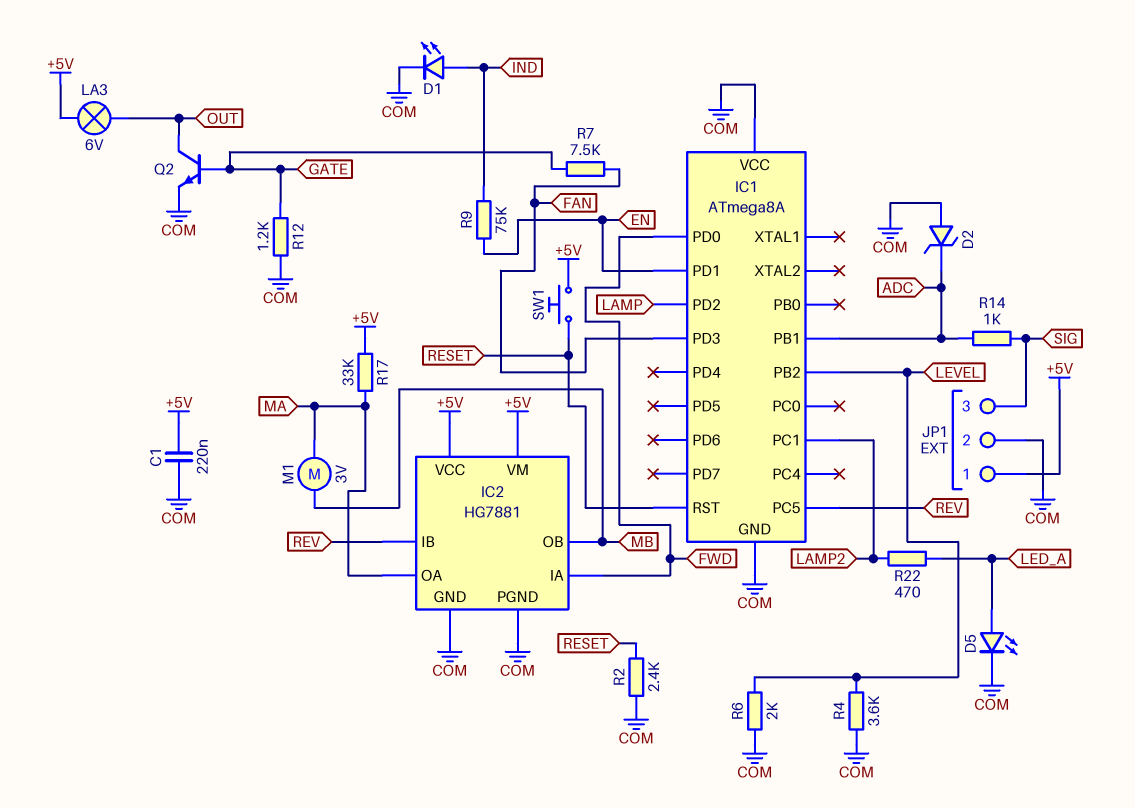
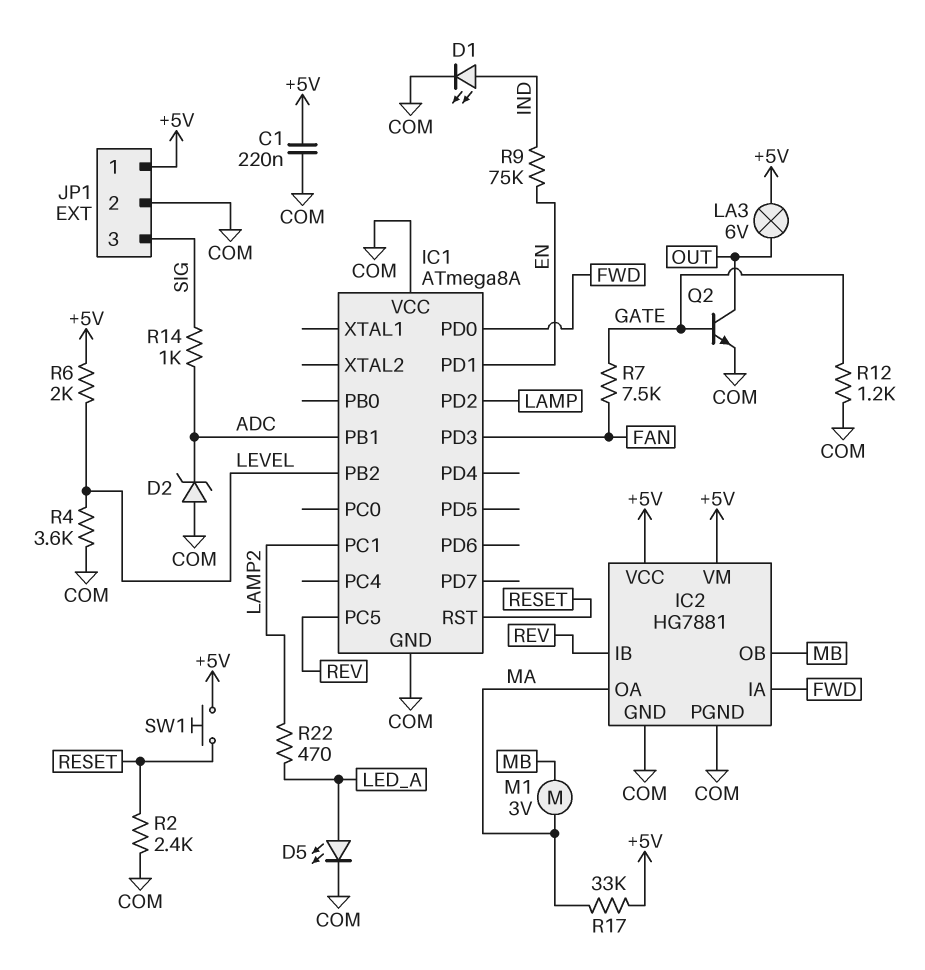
R6: 2k (COM, LEVEL) -> 2k (+5V, LEVEL)

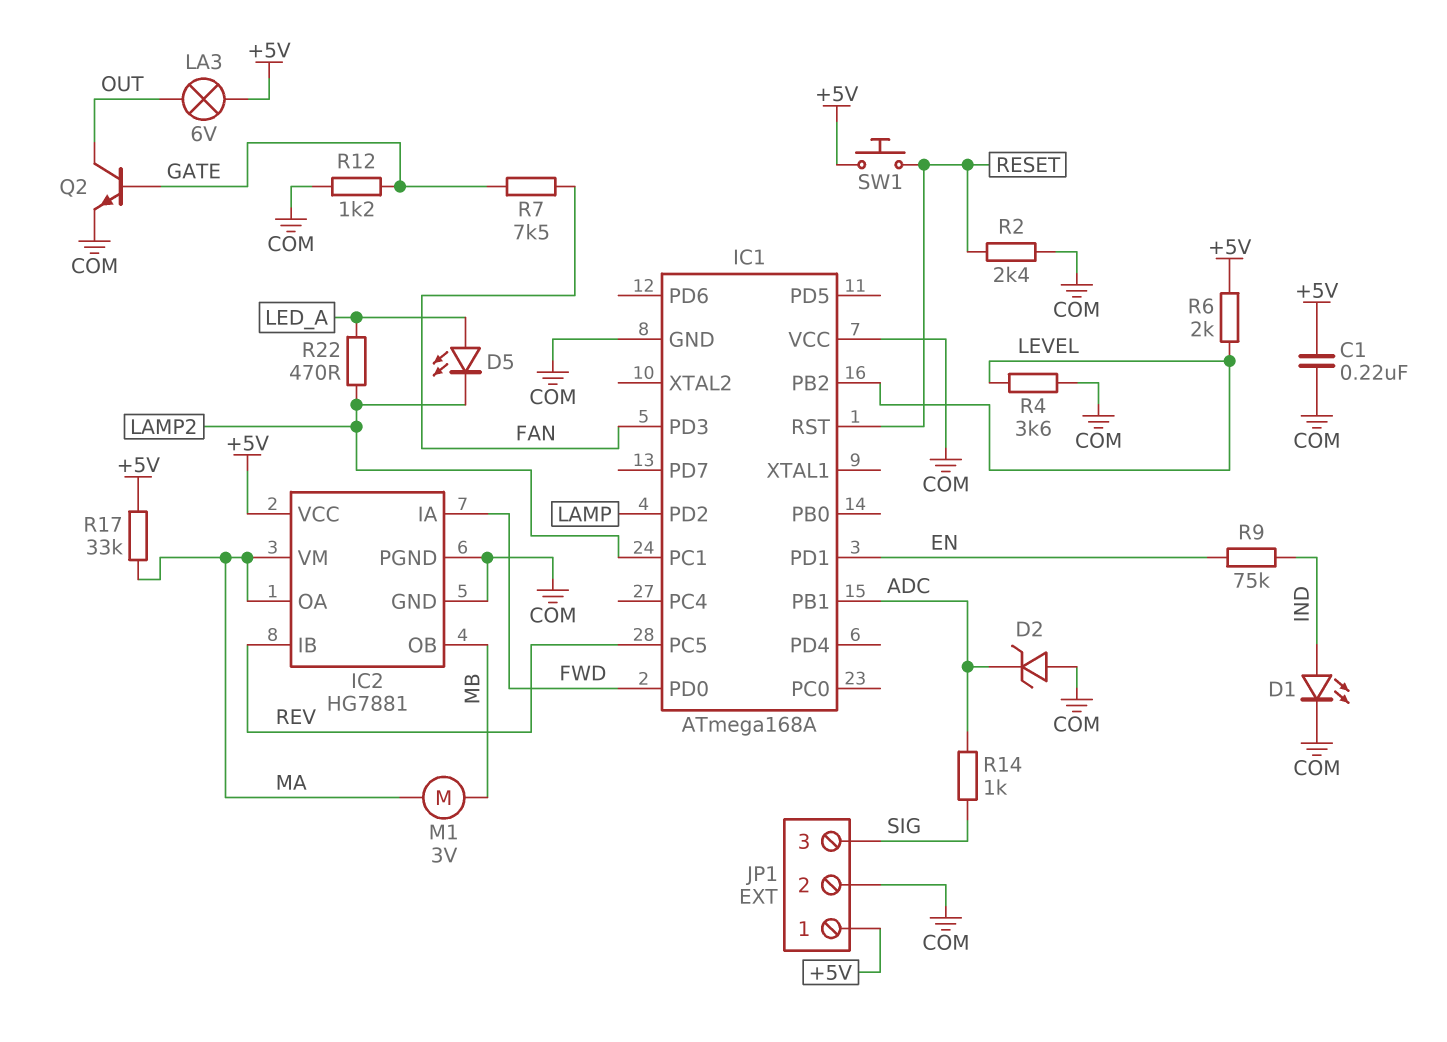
D5: LED (A LED_A, K COM) -> LED (A LED_A, K LAMP2)
IC1: ATmega8A -> ATmega168A
IC2 pin VM: +5V -> MA

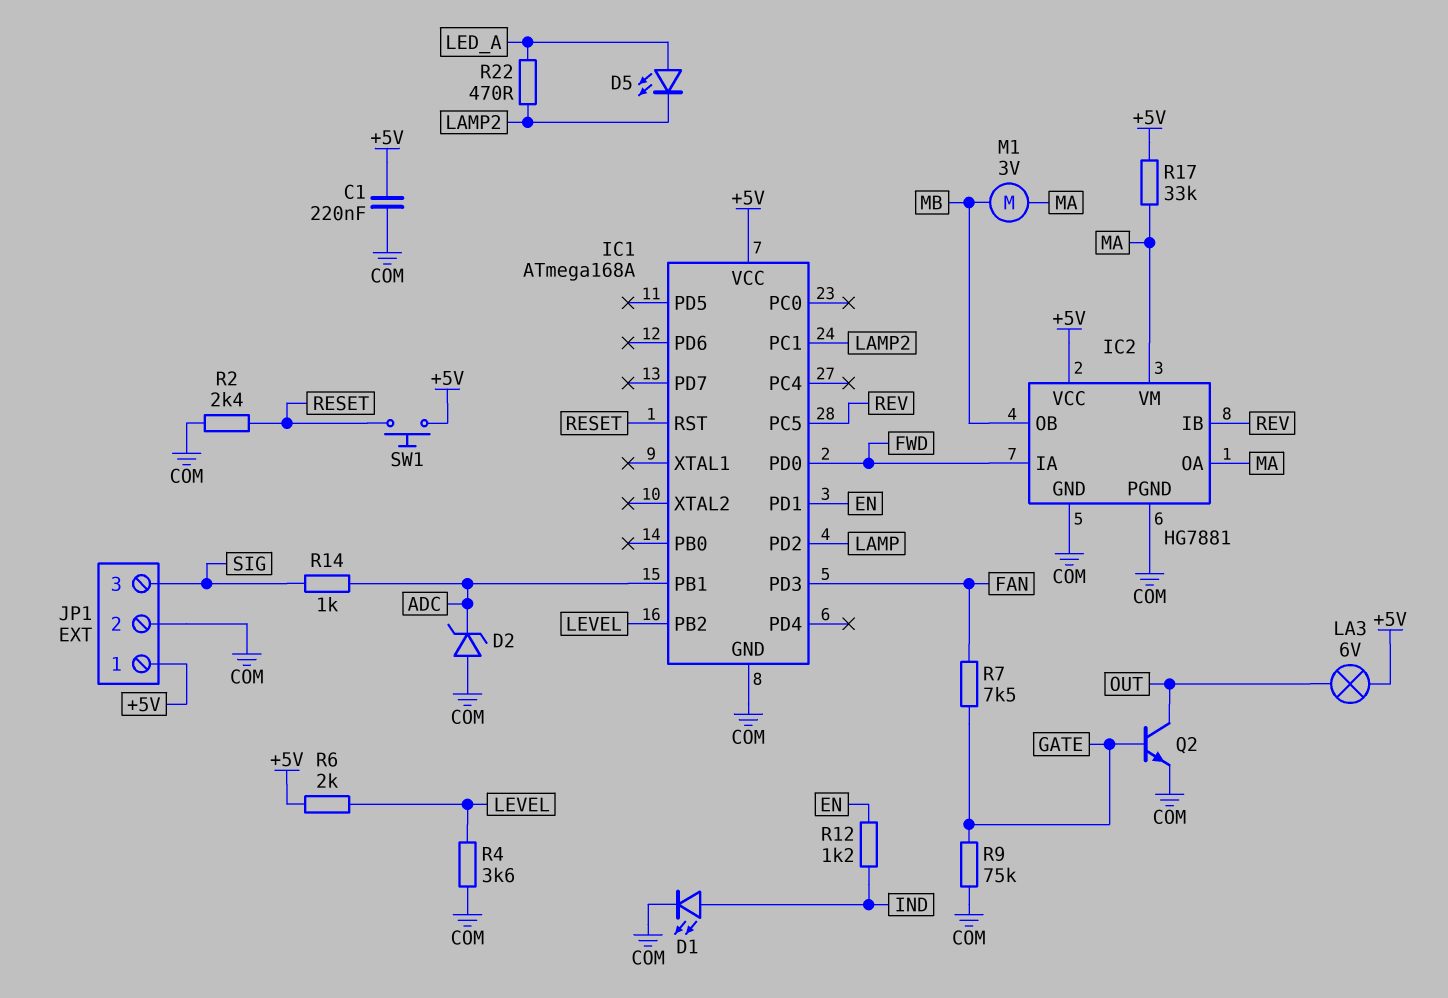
IC1 pin VCC: COM -> +5V
R9: 75k (EN, IND) -> 75k (COM, GATE)
R12: 1.2k (COM, GATE) -> 1.2k (EN, IND)

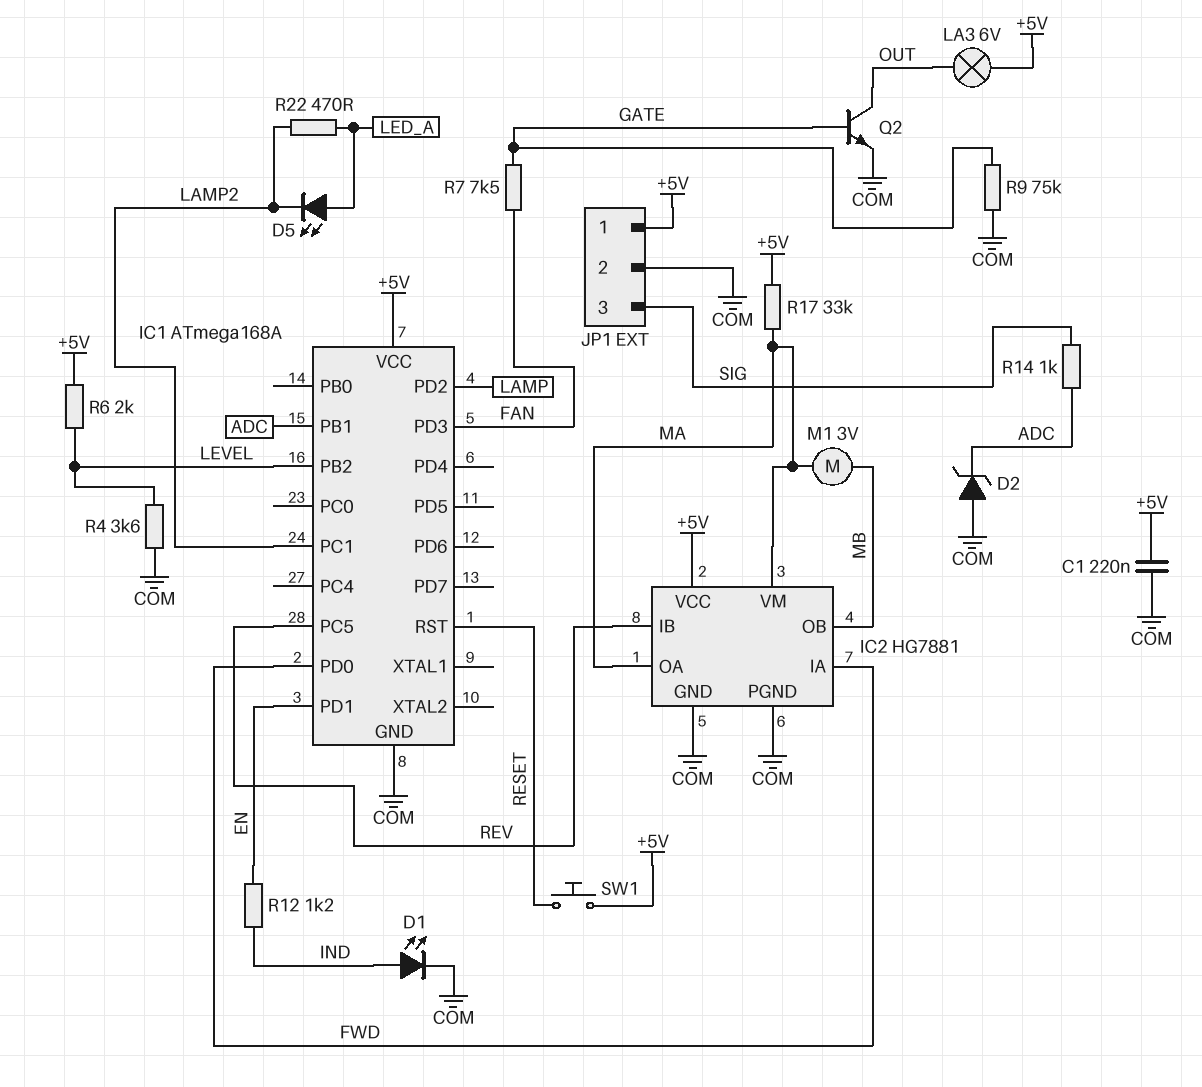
R2: 2.4k (COM, RESET) -> none

